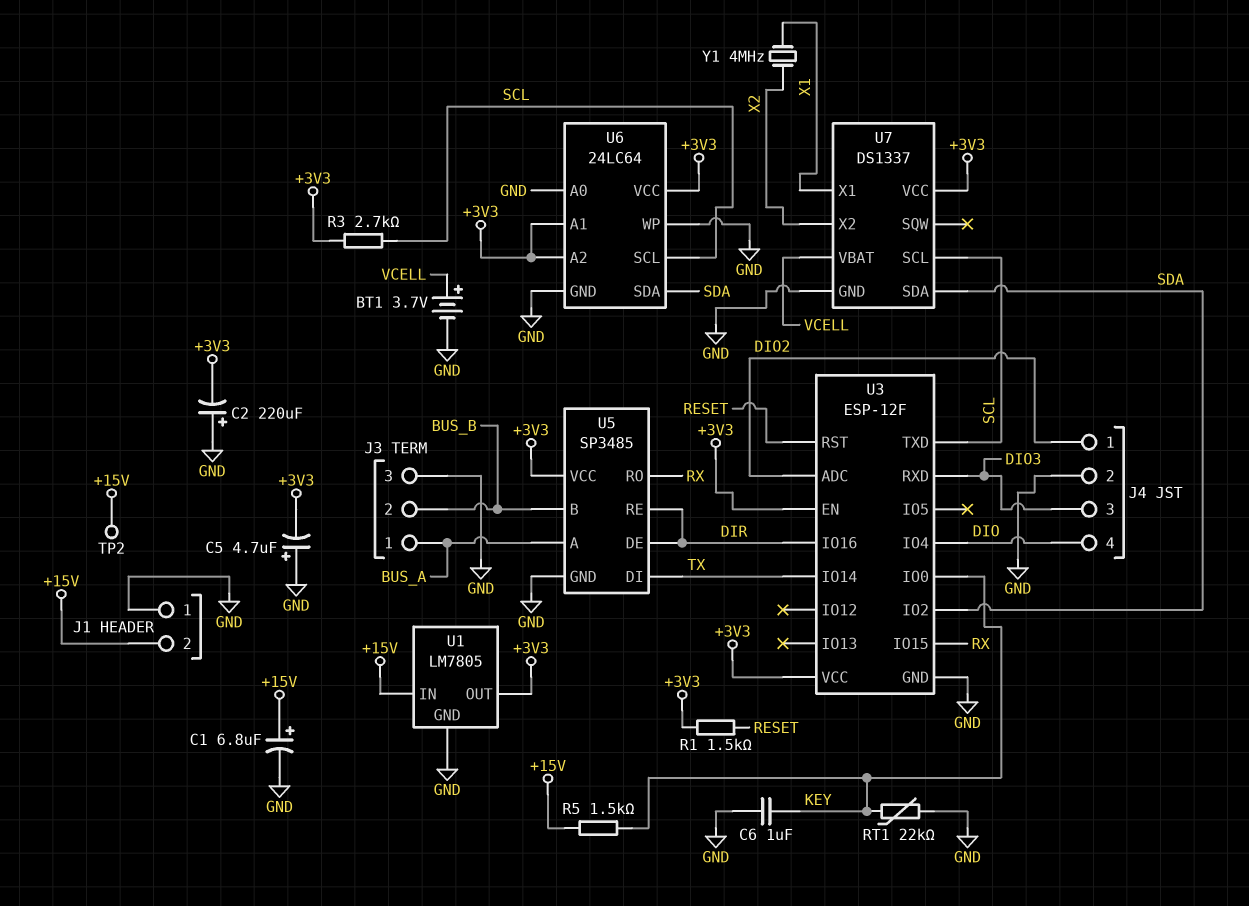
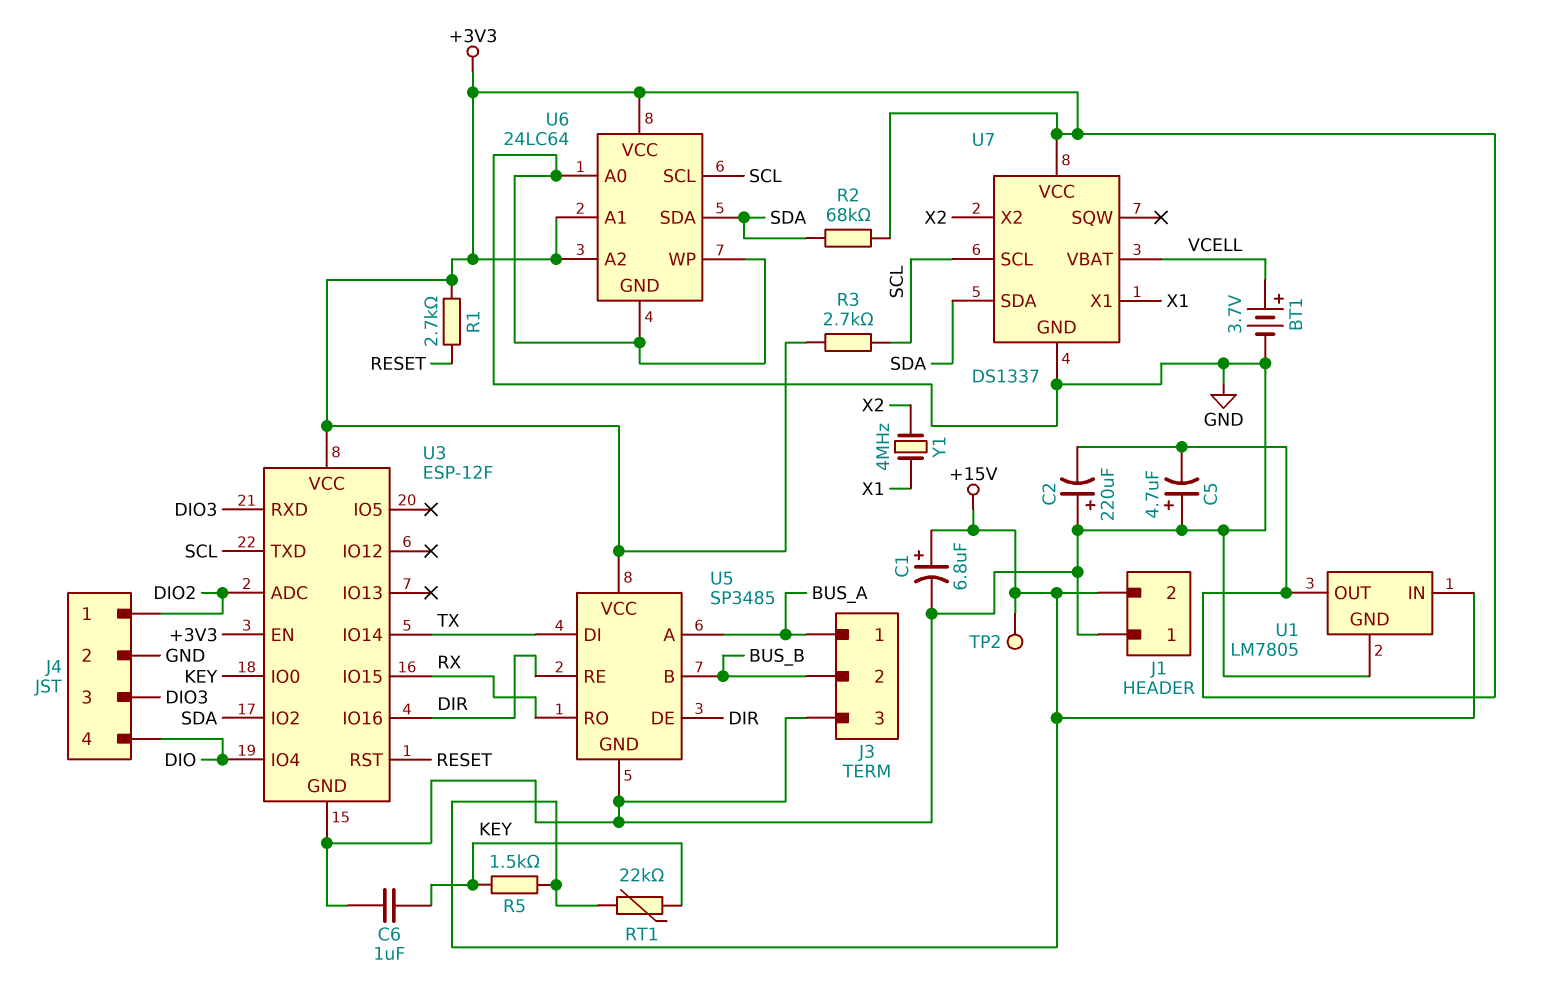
R1: 1.5k (+3V3, RESET) -> 2.7k (+3V3, RESET)
R2: none -> 68k (+3V3, SDA)
RT1: 22k (GND, KEY) -> 22k (+15V, KEY)

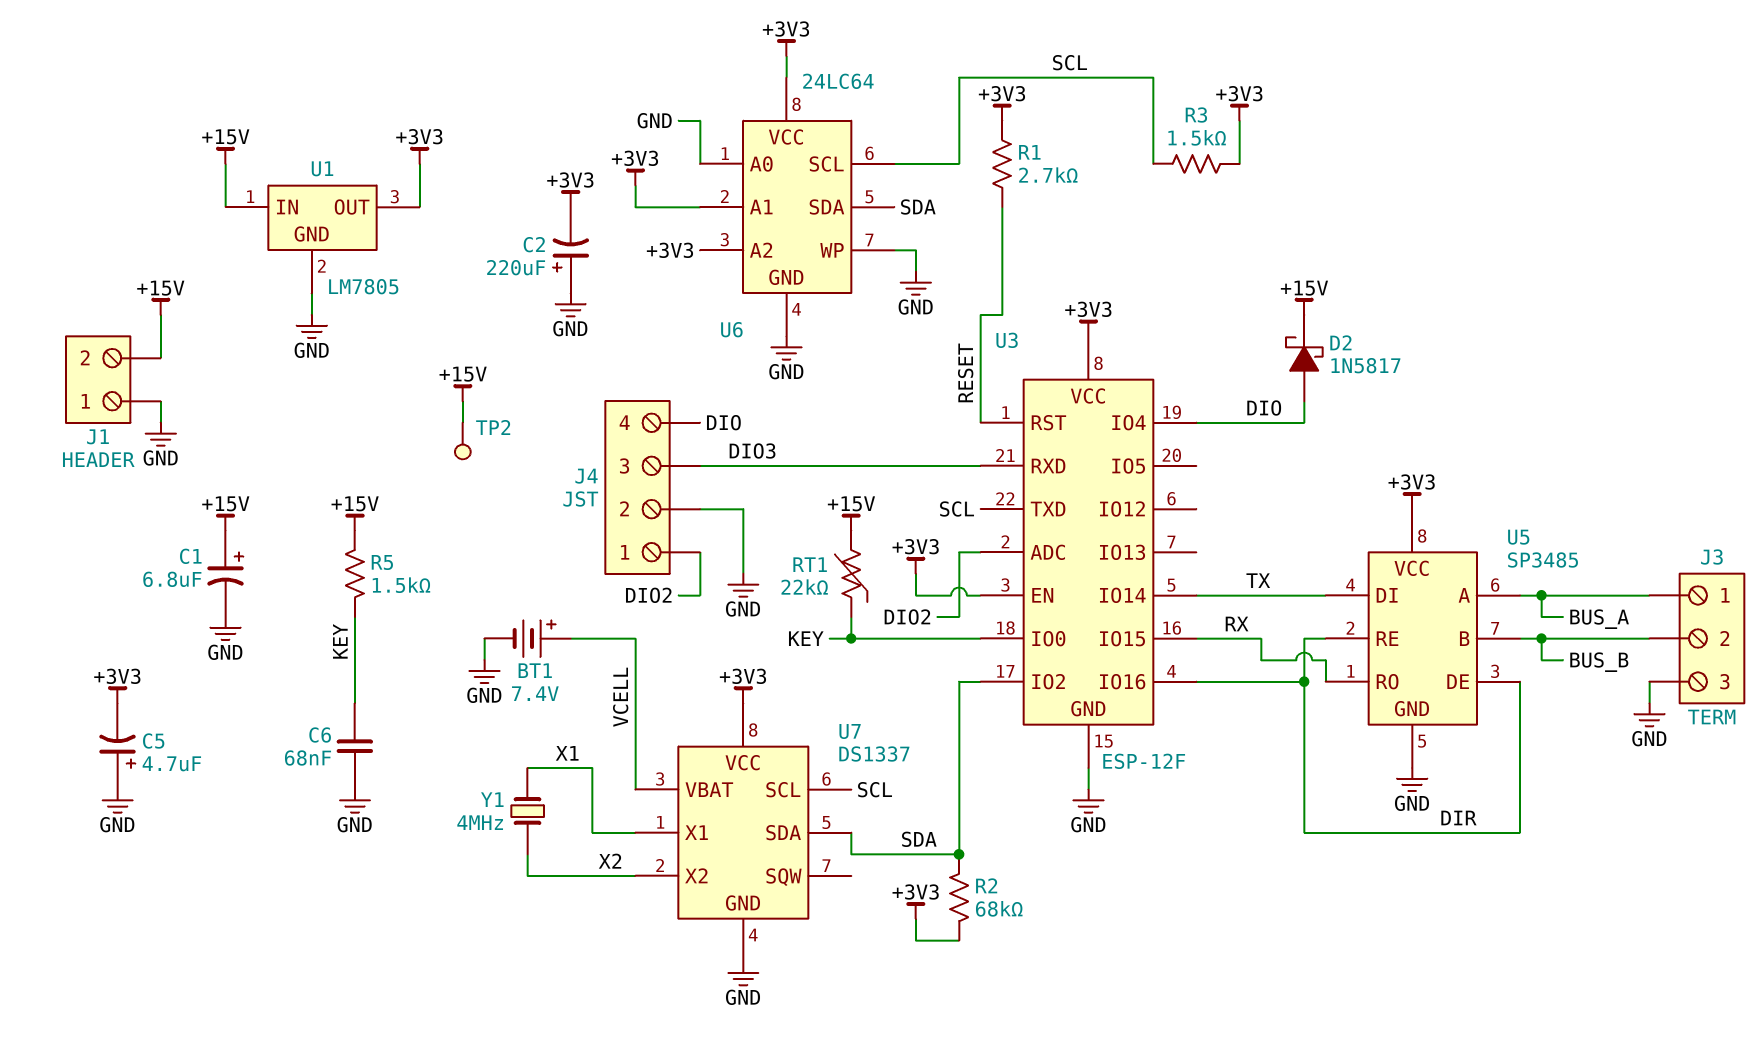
BT1: 3.7V (plus VCELL, minus GND) -> 7.4V (plus VCELL, minus GND)
C6: 1uF (GND, KEY) -> 68nF (GND, KEY)
D2: none -> schottky 1N5817 (A DIO, K +15V)
R3: 2.7k (+3V3, SCL) -> 1.5k (+3V3, SCL)

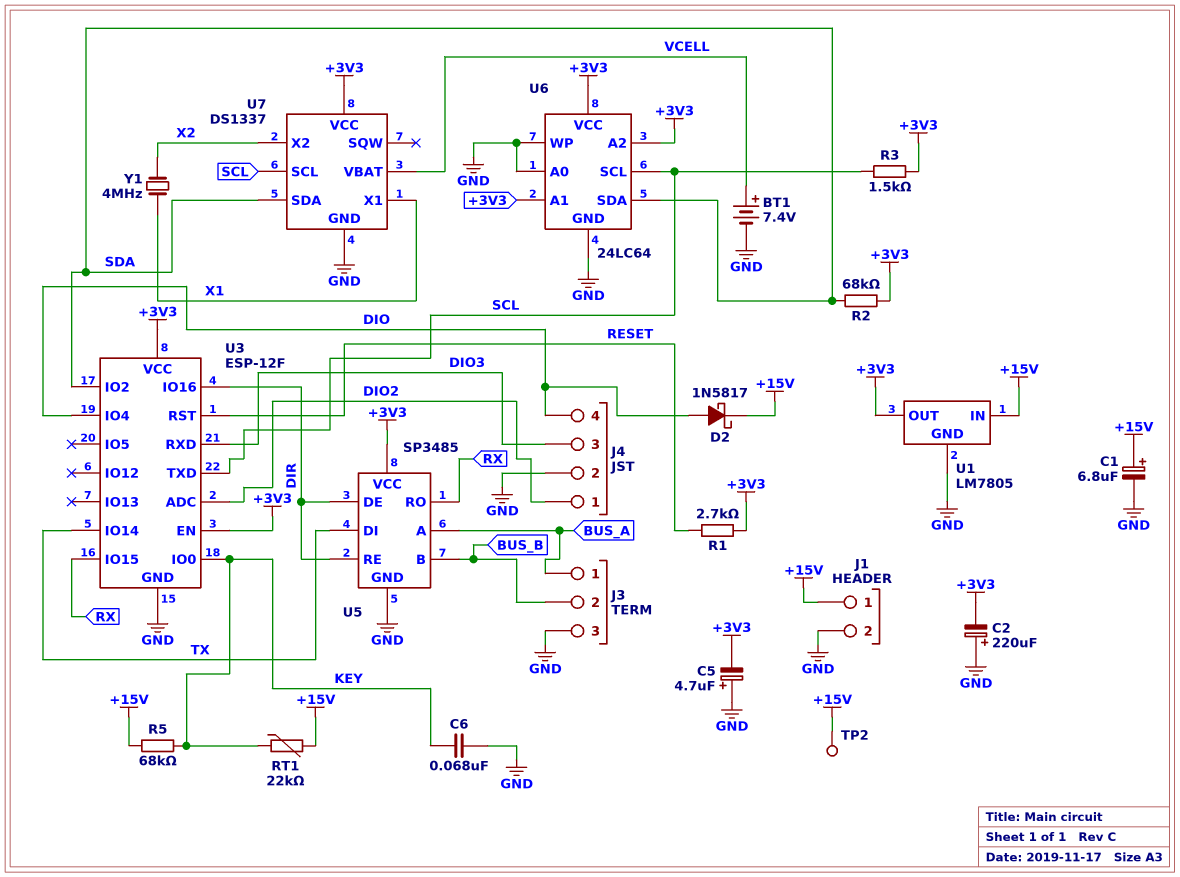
J1 pin 1: GND -> +15V
J1 pin 2: +15V -> GND
R5: 1.5k (+15V, KEY) -> 68k (+15V, KEY)

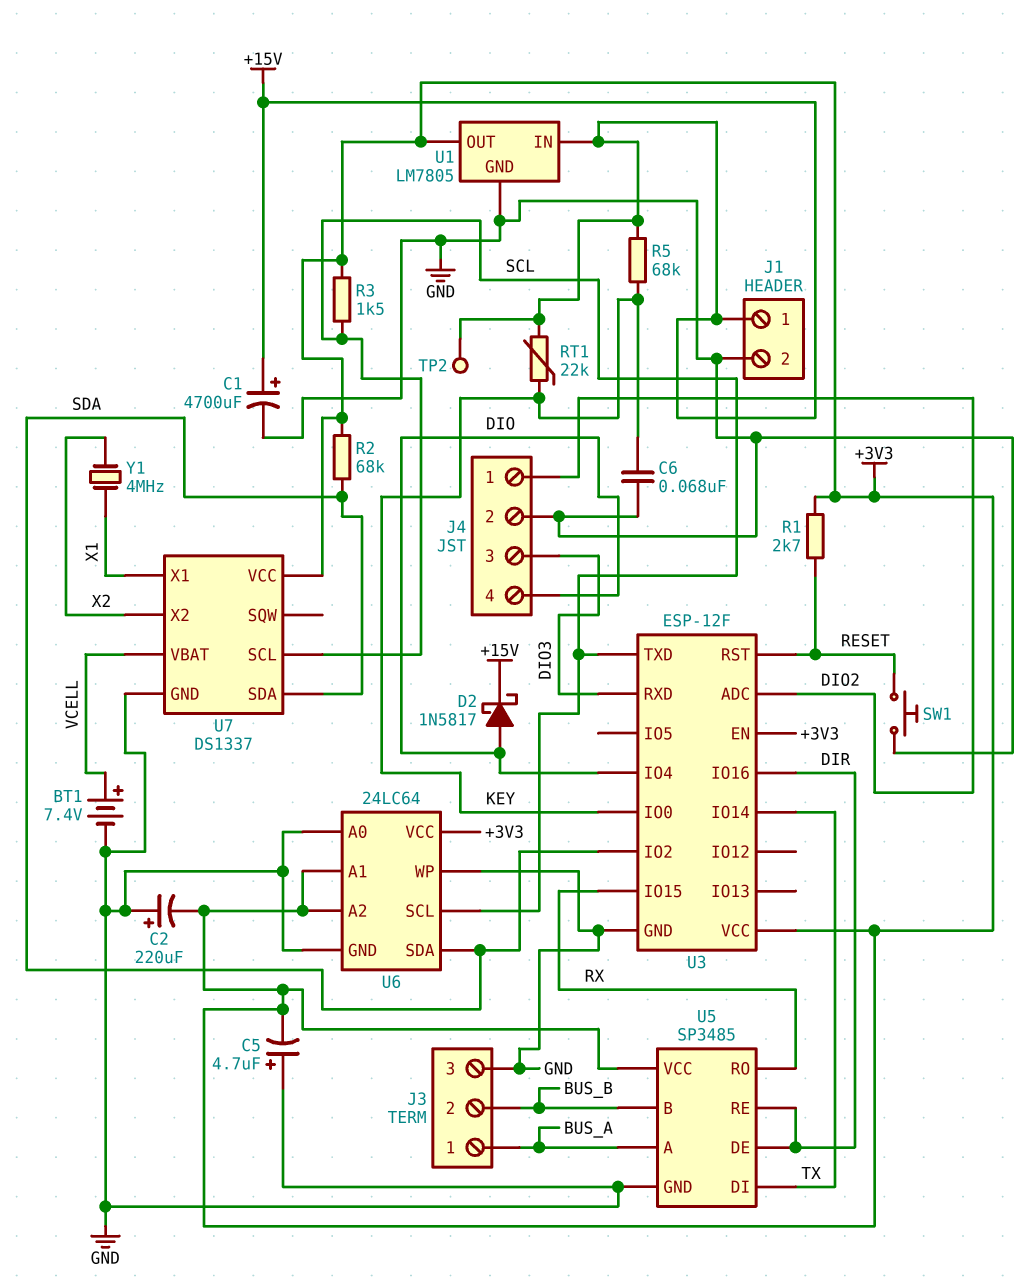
C1: 6.8uF (plus +15V, minus GND) -> 4700uF (plus +15V, minus GND)
SW1: none -> button (GND, RESET)

